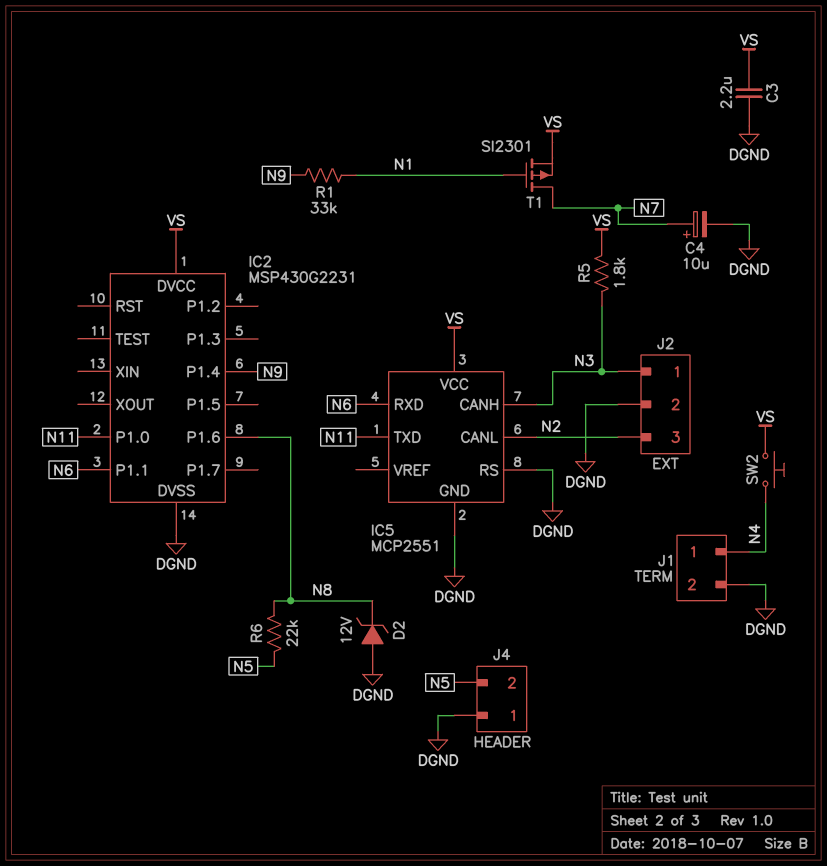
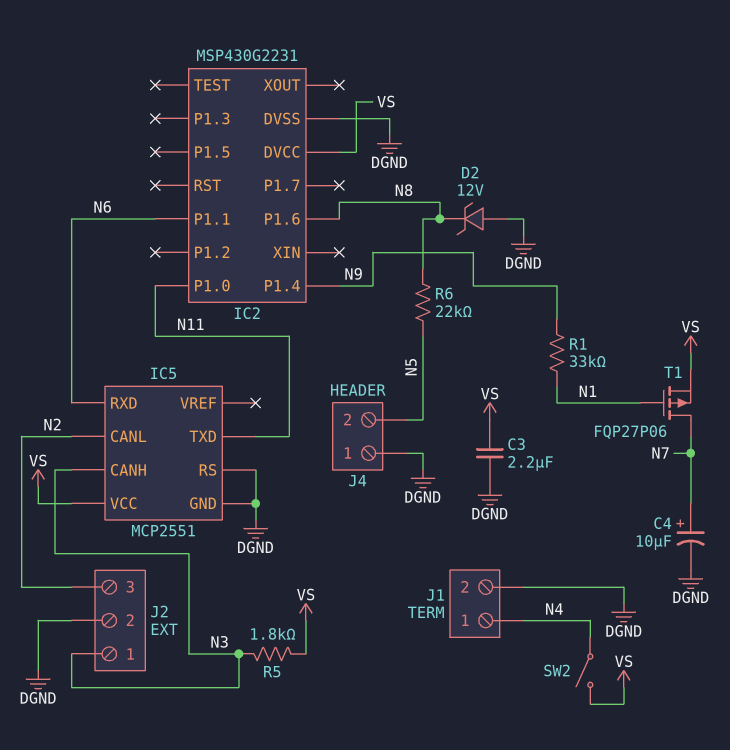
SW2: button (N4, VS) -> switch (N4, VS)
T1: PMOS SI2301 (G N1, D N7, S VS) -> PMOS FQP27P06 (G N1, D N7, S VS)

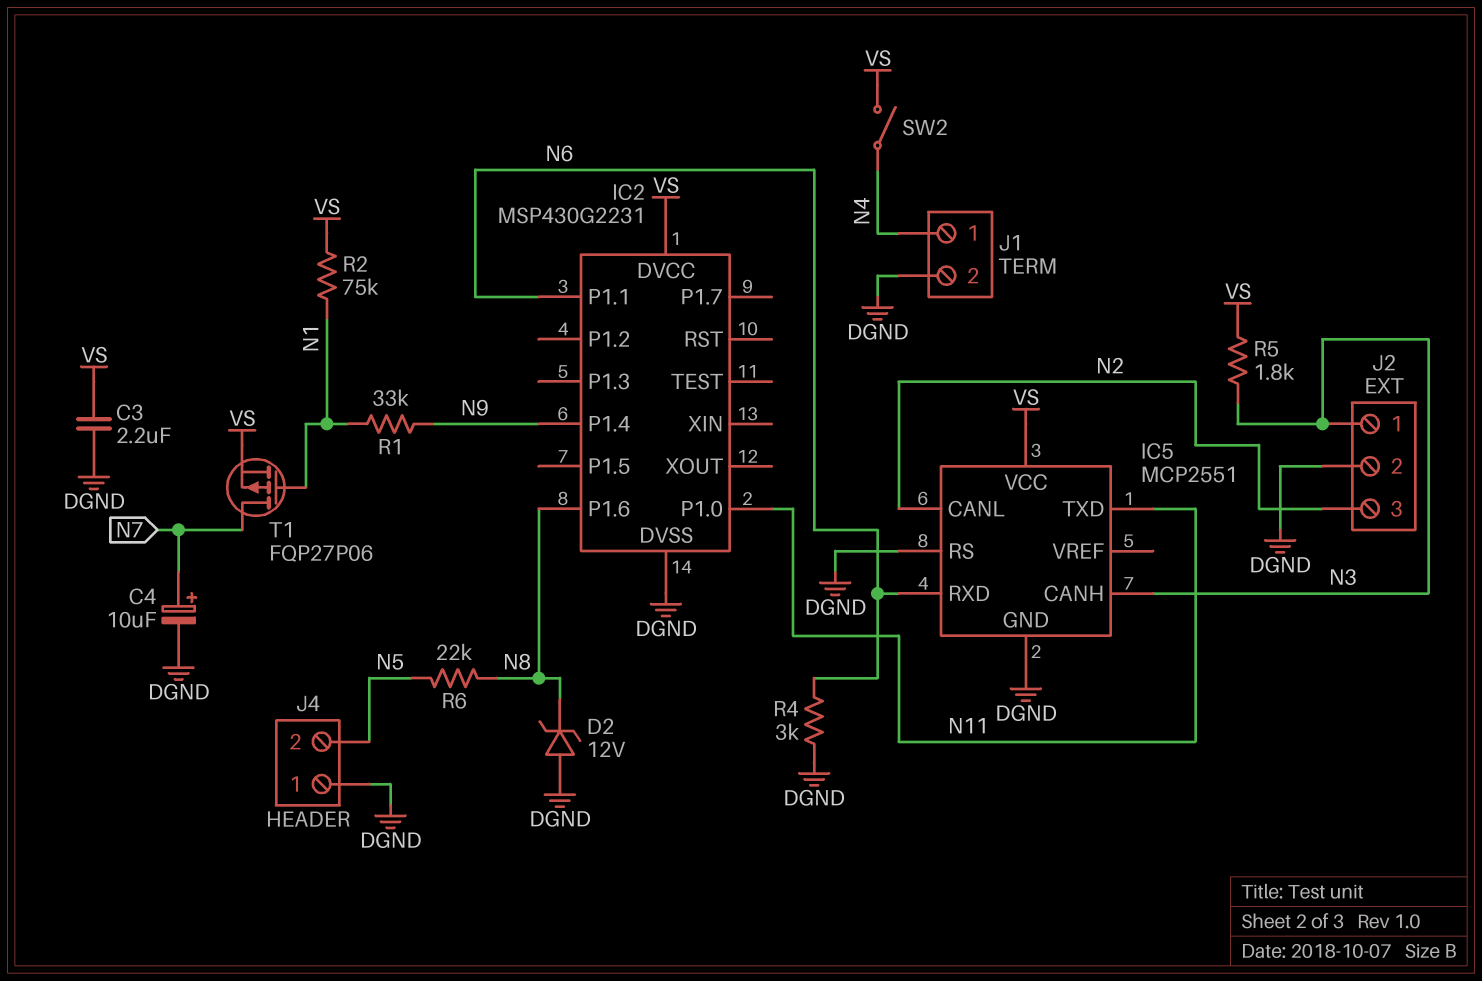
R2: none -> 75k (N1, VS)
R4: none -> 3k (DGND, N6)

